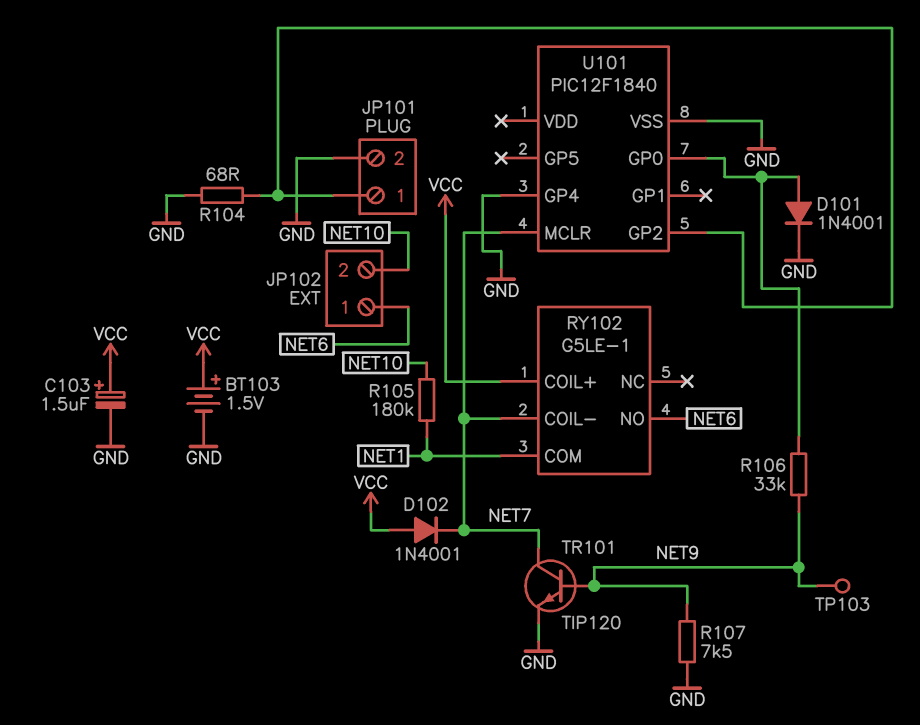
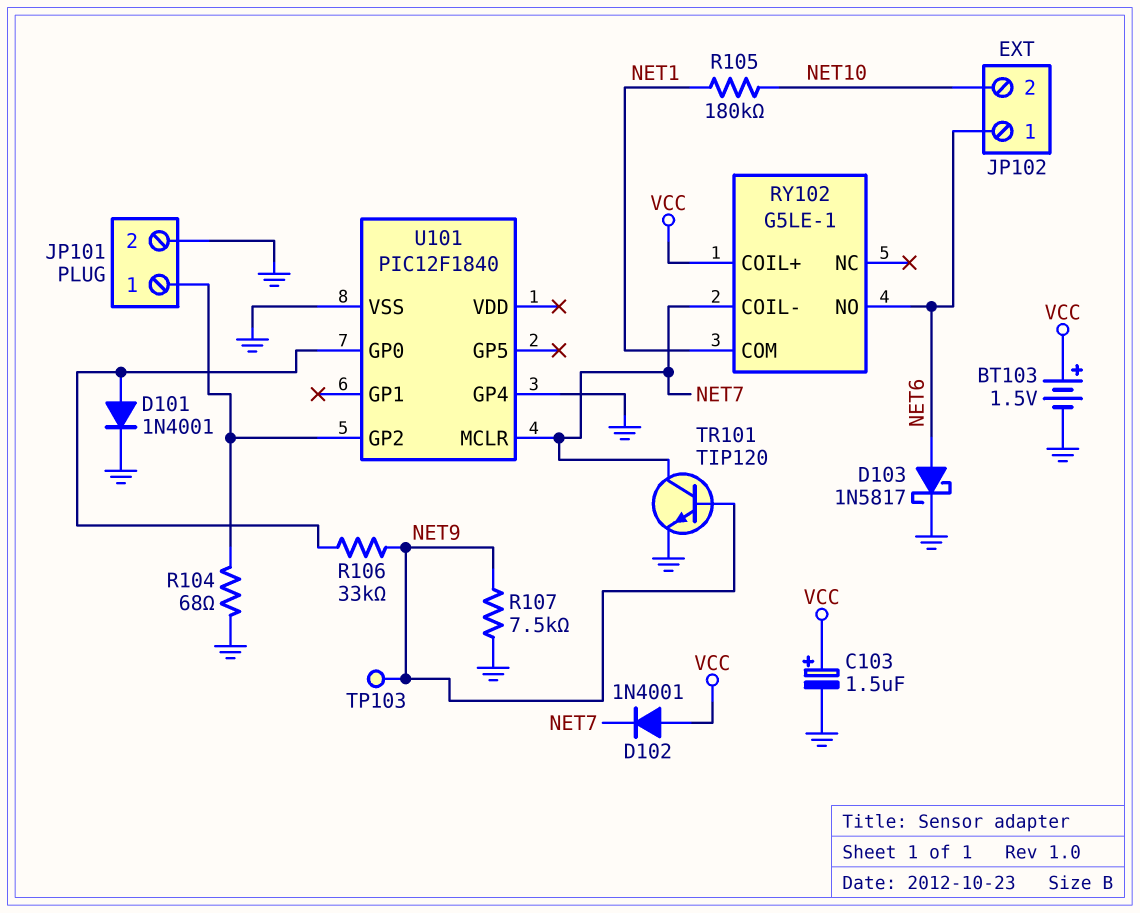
D103: none -> schottky 1N5817 (A NET6, K GND)

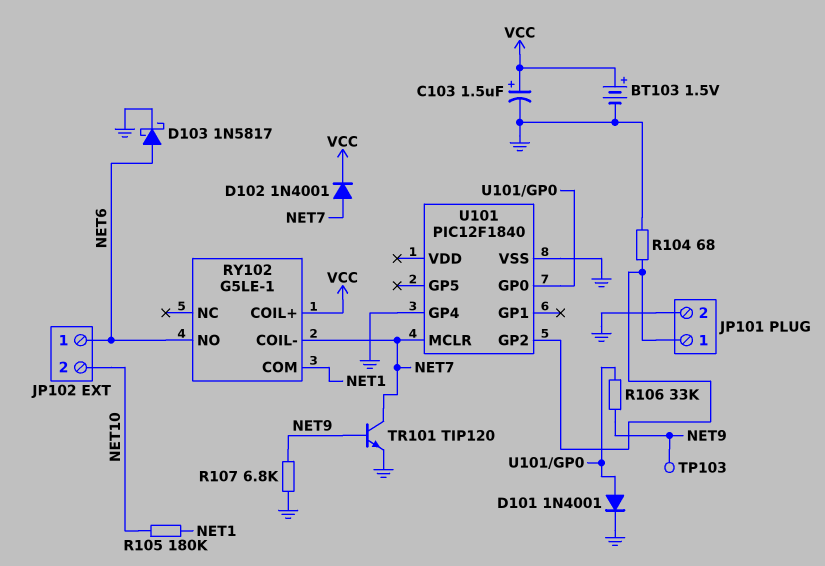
D102: diode 1N4001 (A VCC, K NET7) -> diode 1N4001 (A NET7, K VCC)
R107: 7.5k (GND, NET9) -> 6.8k (GND, NET9)

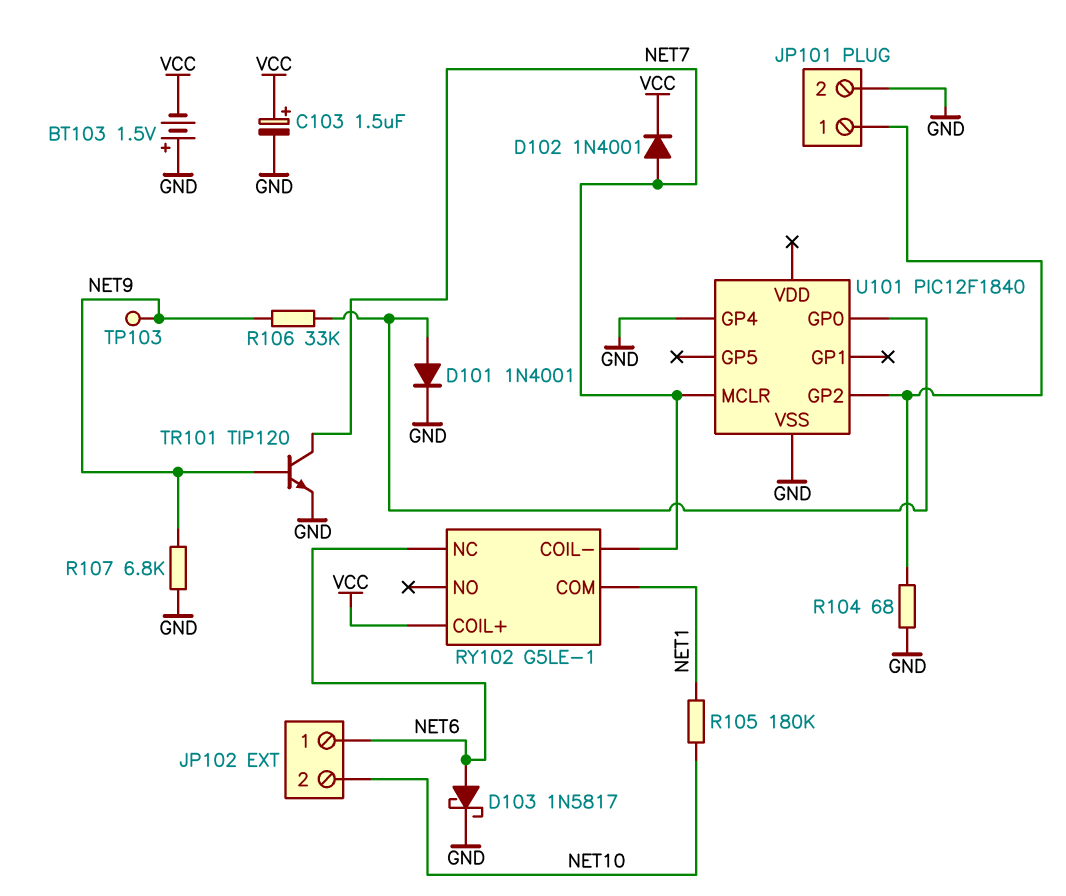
BT103: 1.5V (plus VCC, minus GND) -> 1.5V (plus GND, minus VCC)
RY102 pin NC: none -> NET6
RY102 pin NO: NET6 -> none

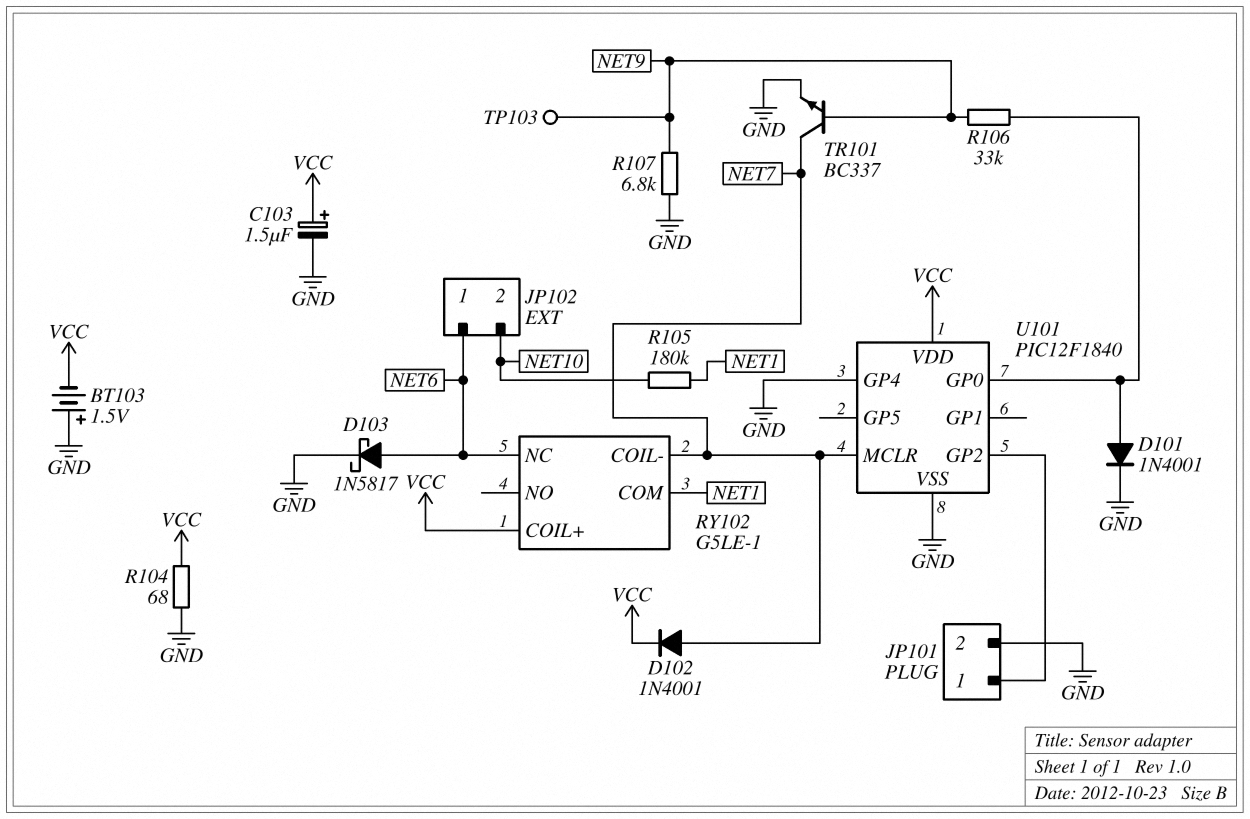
R104: 68 (GND, JP101/1) -> 68 (GND, VCC)
TR101: NPN TIP120 (B NET9, C NET7, E GND) -> NPN BC337 (B NET9, C NET7, E GND)
U101 pin VDD: none -> VCC

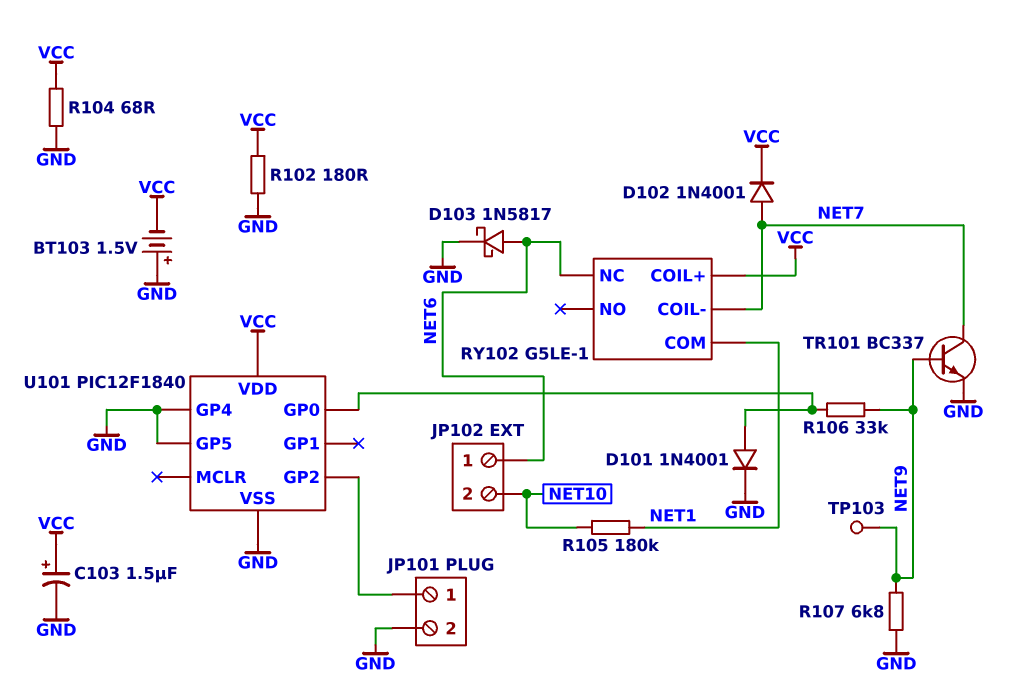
R102: none -> 180 (GND, VCC)
U101 pin GP5: none -> GND
U101 pin MCLR: NET7 -> none

